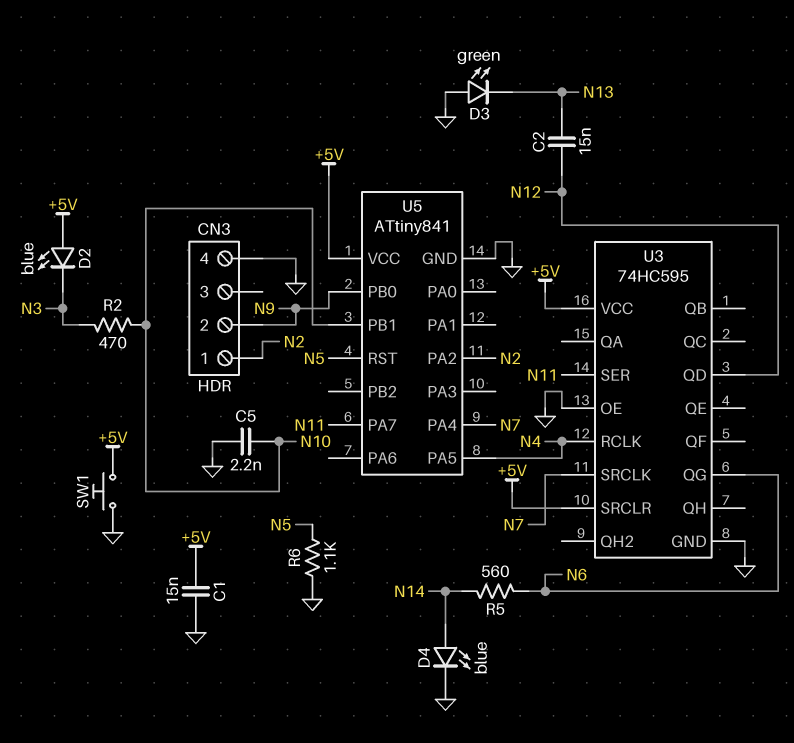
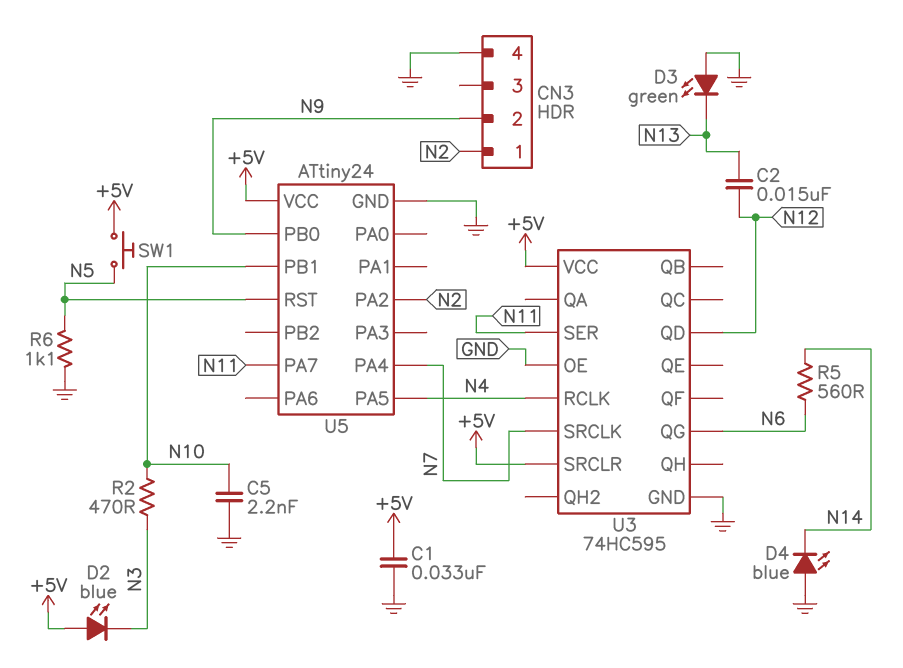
C1: 15nF (+5V, GND) -> 33nF (+5V, GND)
D4: LED blue (A N14, K GND) -> LED blue (A GND, K N14)
SW1: button (+5V, GND) -> button (+5V, N5)
U5: ATtiny841 -> ATtiny24

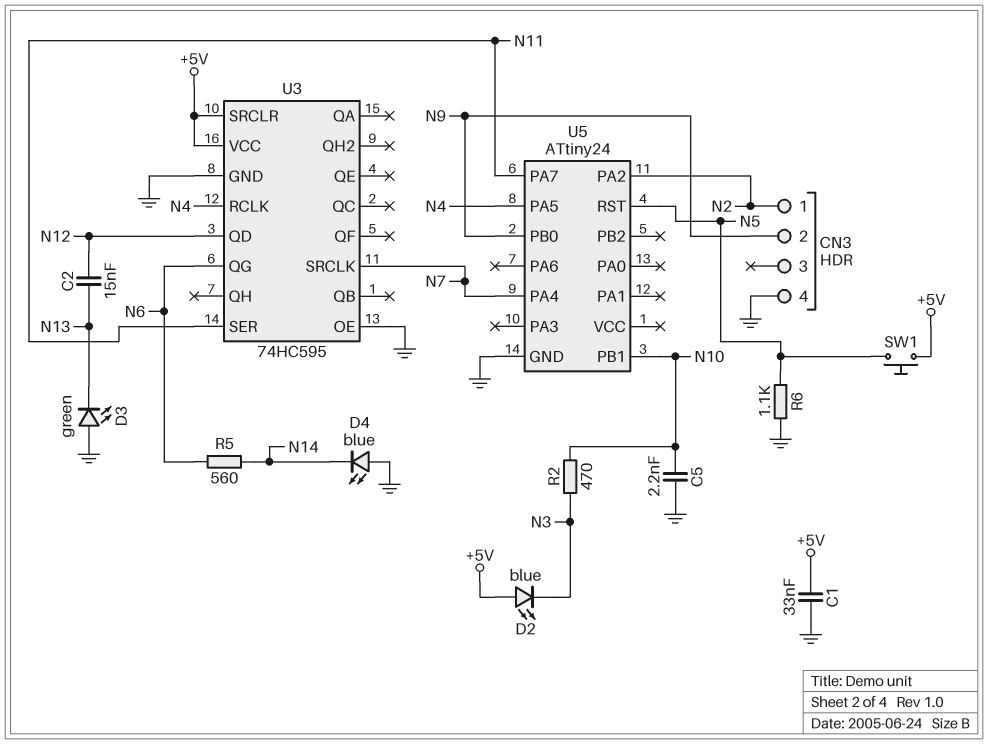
U5 pin VCC: +5V -> none

